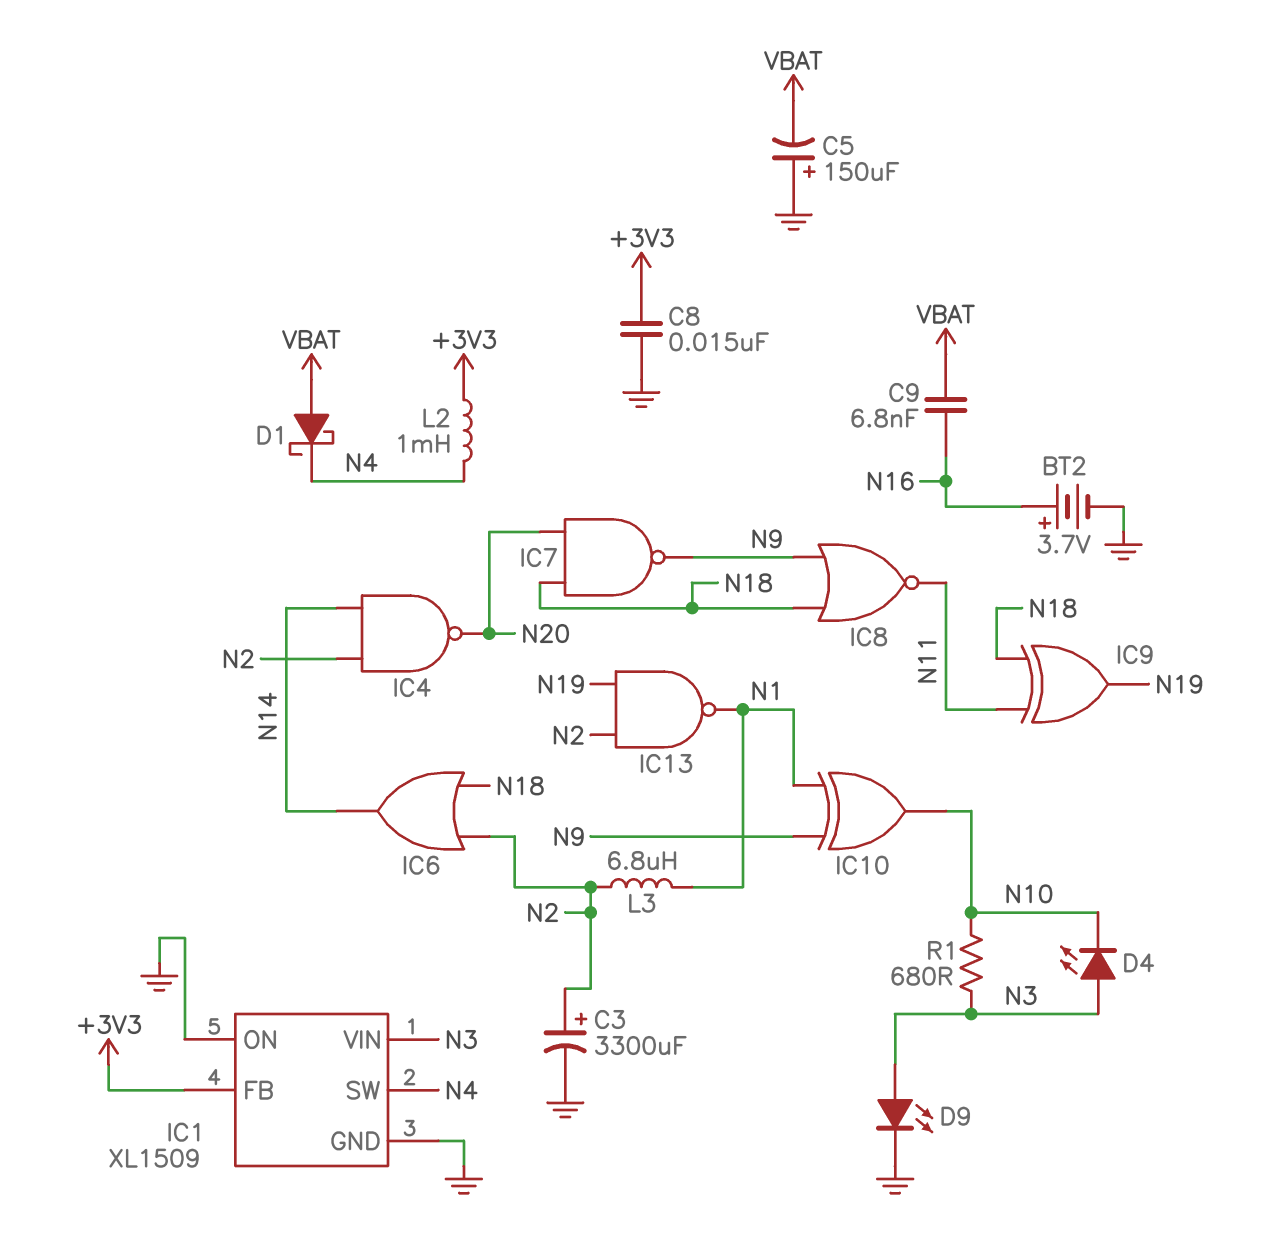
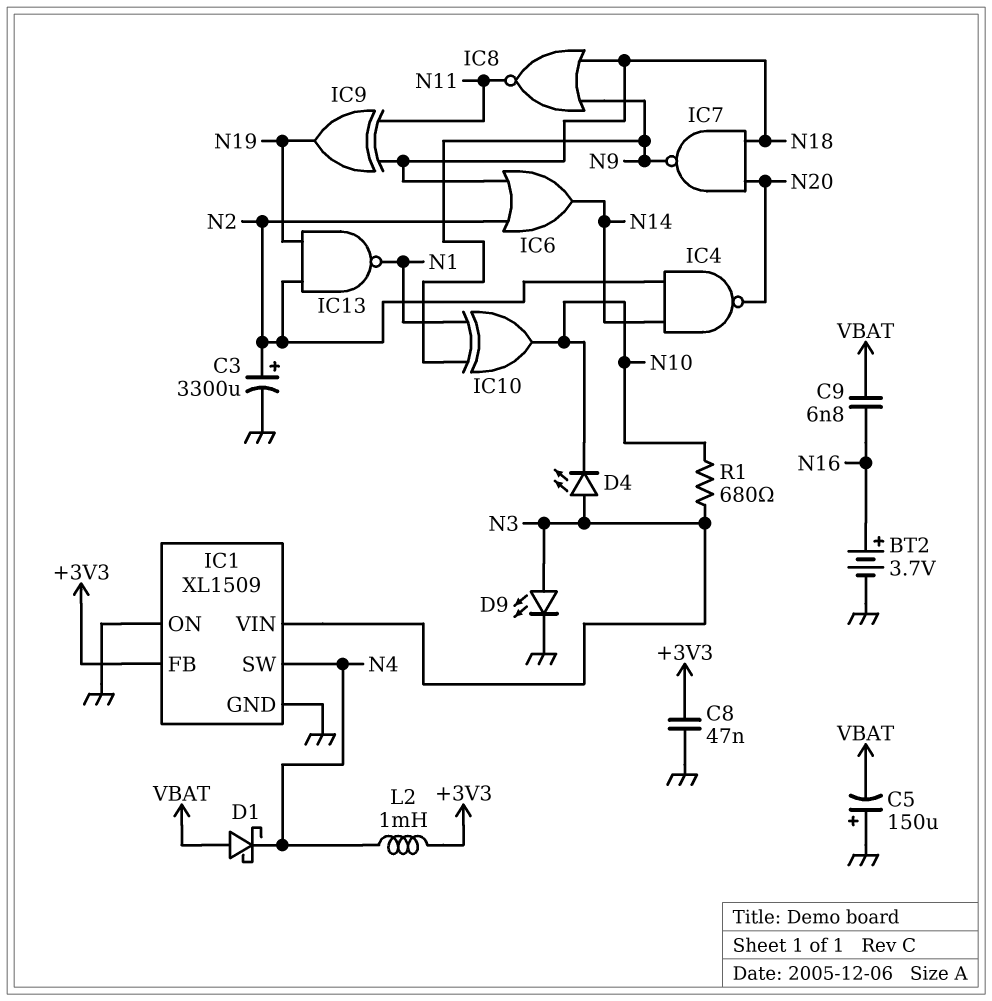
C8: 15nF (+3V3, GND) -> 47nF (+3V3, GND)
L3: 6.8uH (N1, N2) -> none

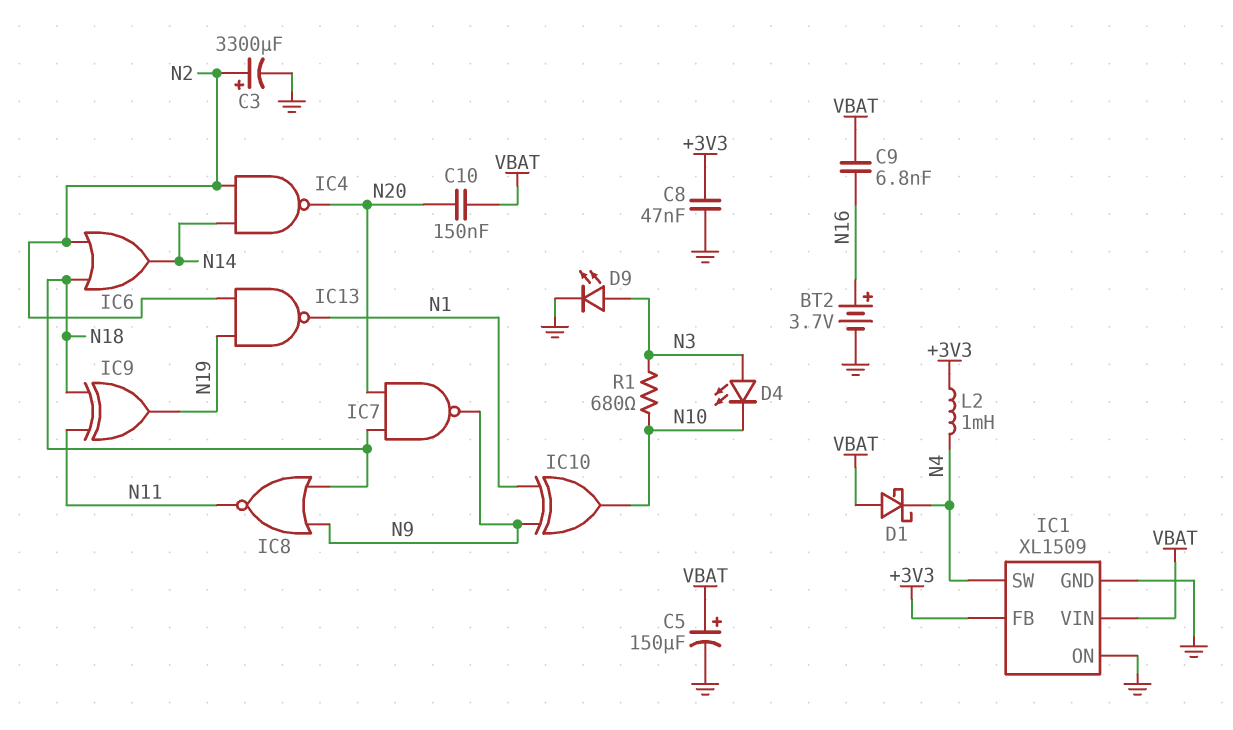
C5: 150uF (plus GND, minus VBAT) -> 150uF (plus VBAT, minus GND)
C10: none -> 150nF (N20, VBAT)
IC1 pin VIN: N3 -> VBAT

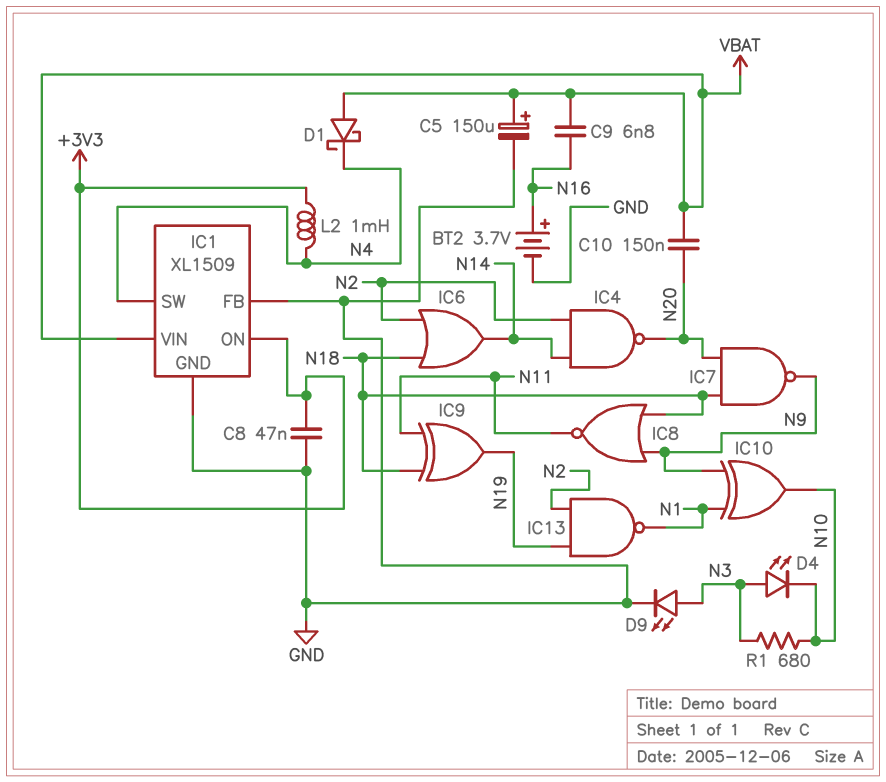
C3: 3300uF (plus N2, minus GND) -> none
IC1 pin FB: +3V3 -> GND
IC1 pin ON: GND -> +3V3

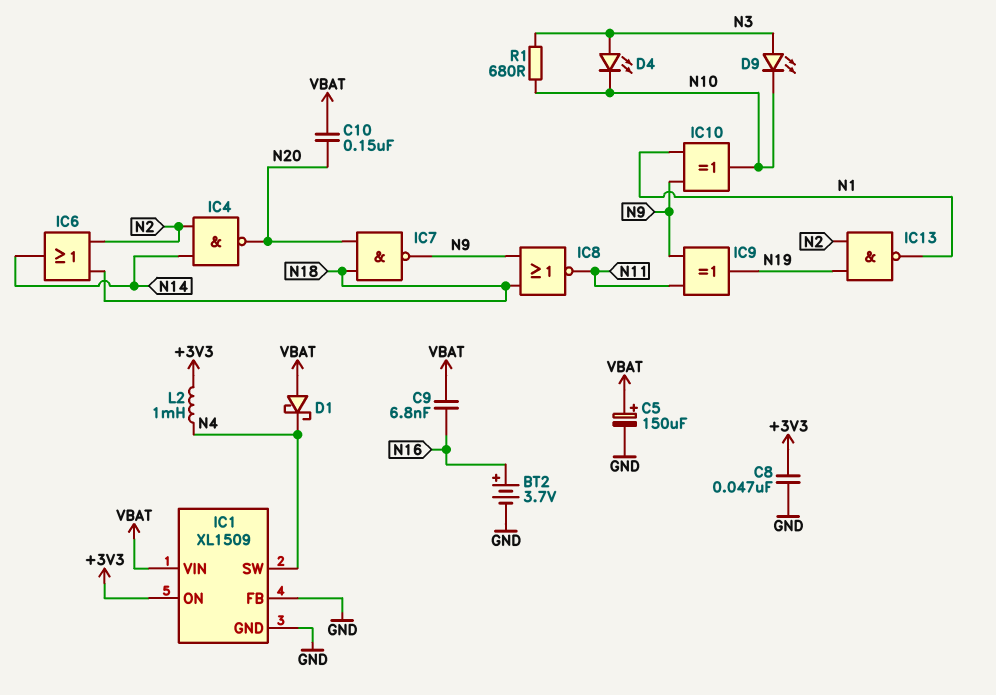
D9: LED (A N3, K GND) -> LED (A N3, K N10)
IC9: XOR (in N11, in N18, out N19) -> XOR (in N9, in N11, out N19)

